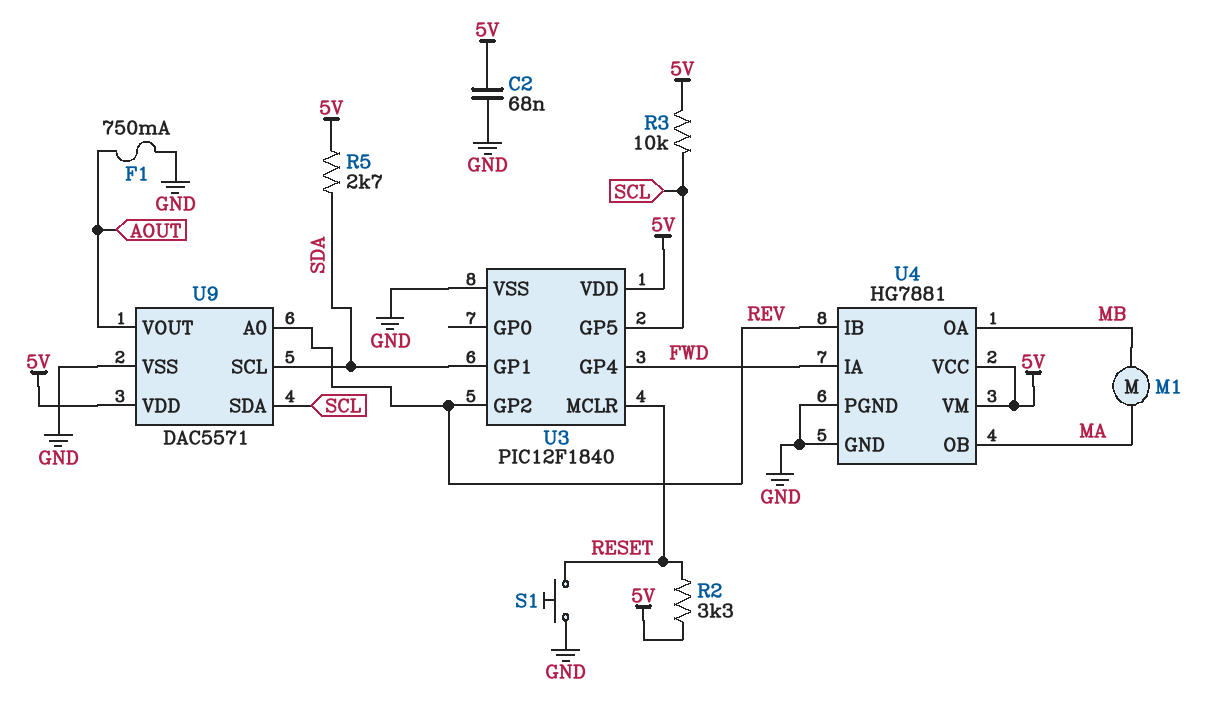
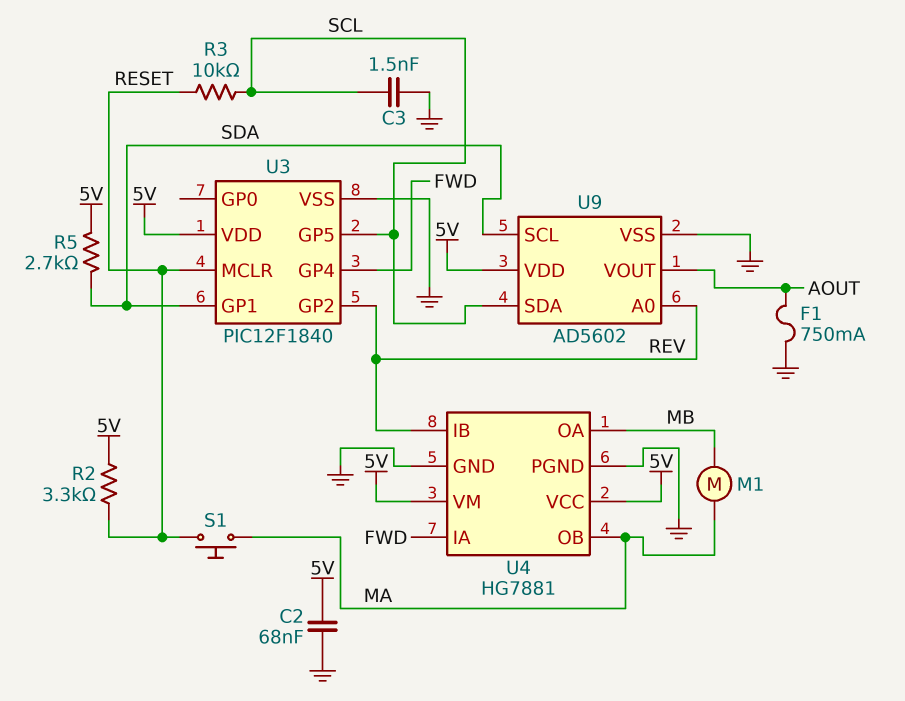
C3: none -> 1.5nF (GND, SCL)
R3: 10k (5V, SCL) -> 10k (RESET, SCL)
S1: button (GND, RESET) -> button (MA, RESET)
U9: DAC5571 -> AD5602

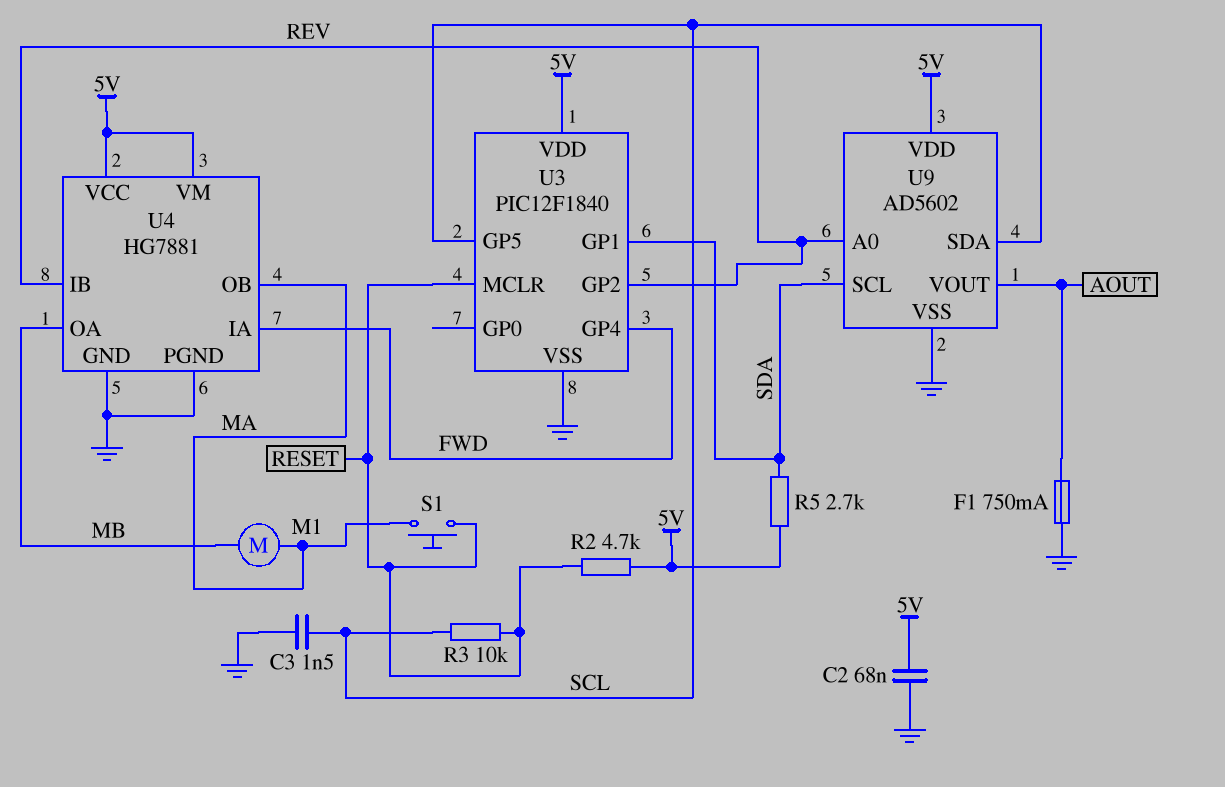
R2: 3.3k (5V, RESET) -> 4.7k (5V, RESET)

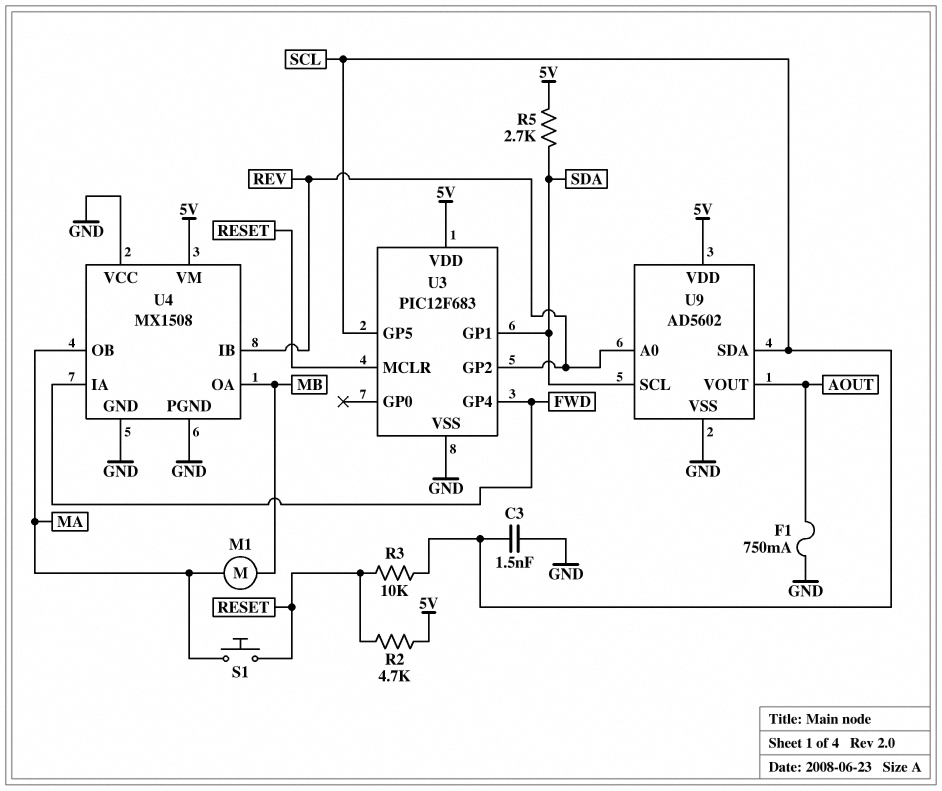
C2: 68nF (5V, GND) -> none
U3: PIC12F1840 -> PIC12F683
U4: HG7881 -> MX1508
U4 pin VCC: 5V -> GND

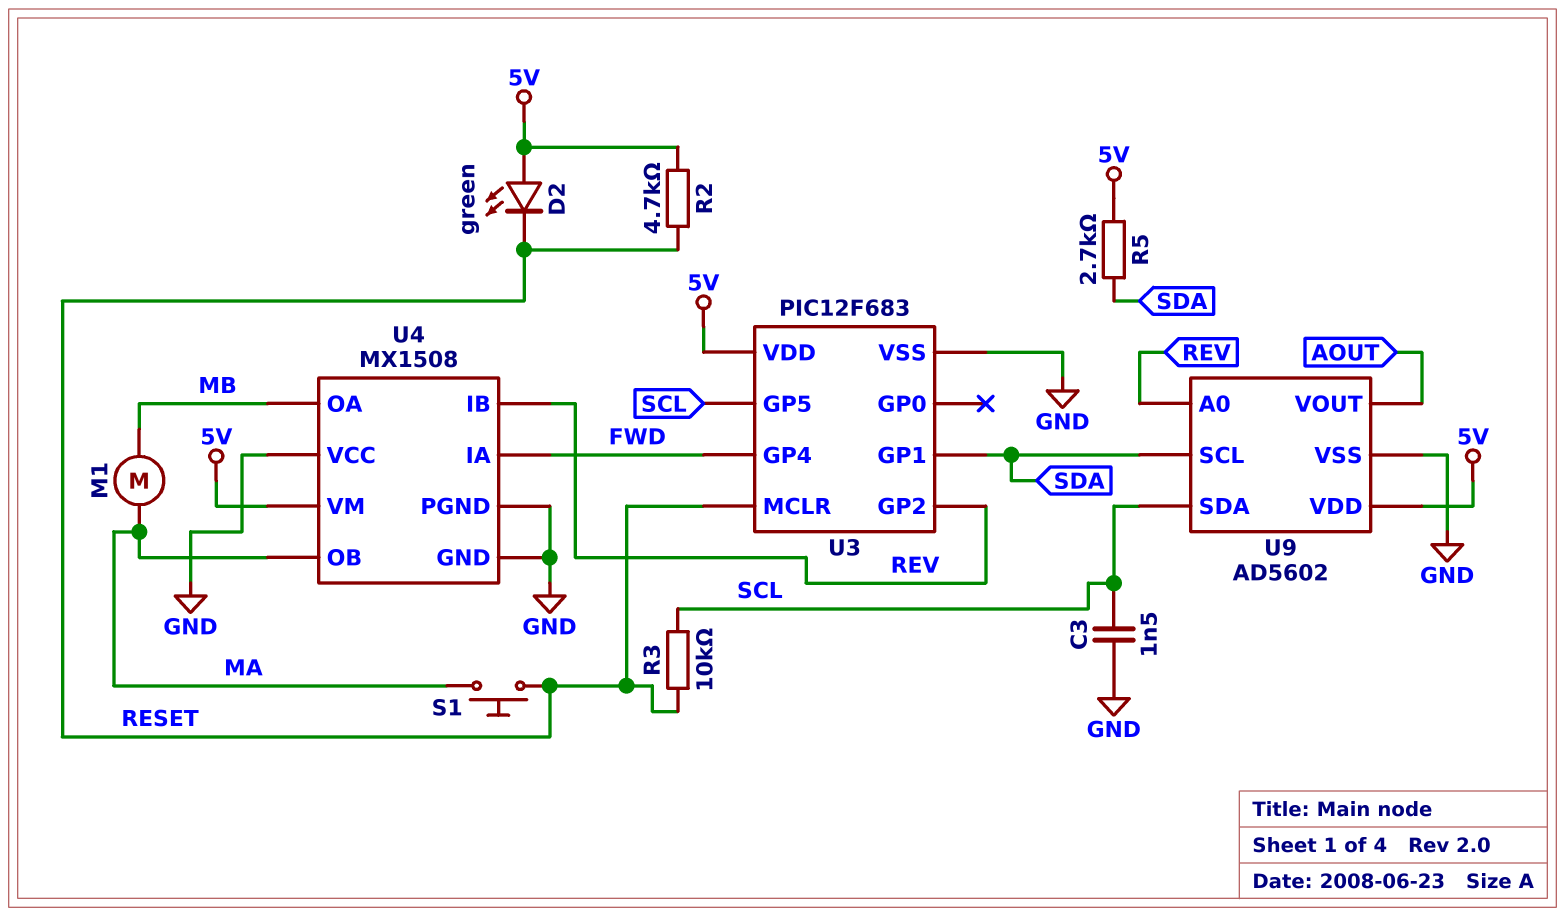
D2: none -> LED green (A 5V, K RESET)
F1: 750mA (AOUT, GND) -> none

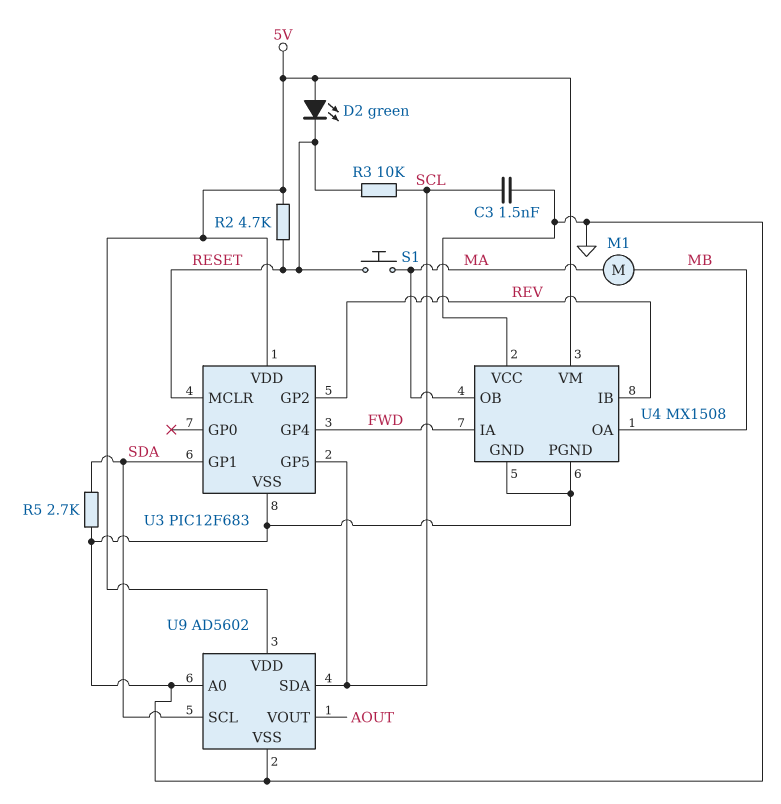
R5: 2.7k (5V, SDA) -> 2.7k (GND, SDA)
U9 pin A0: REV -> GND

